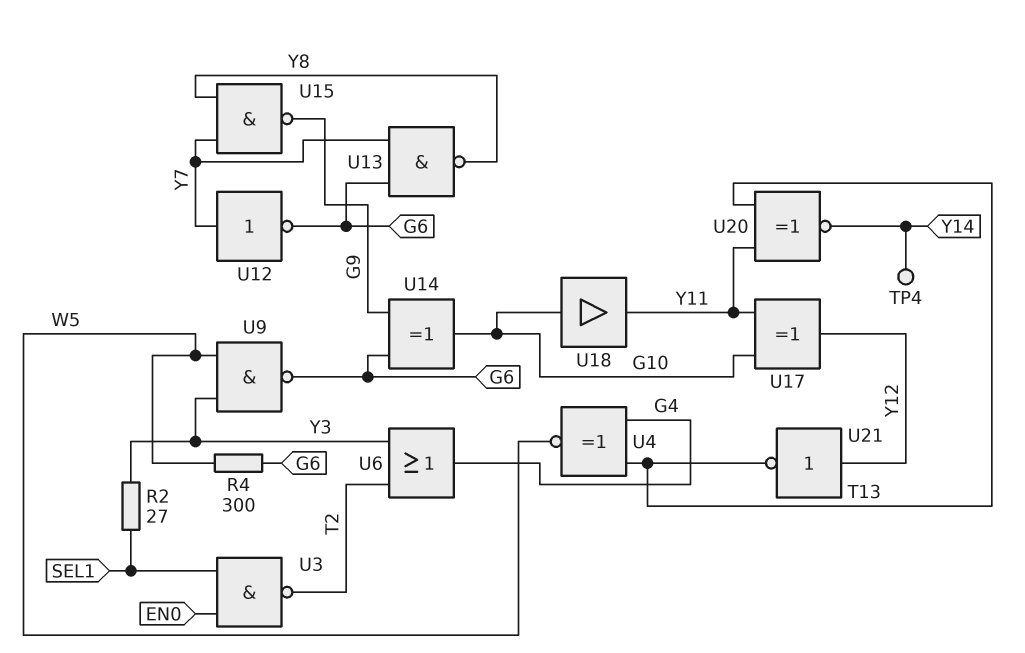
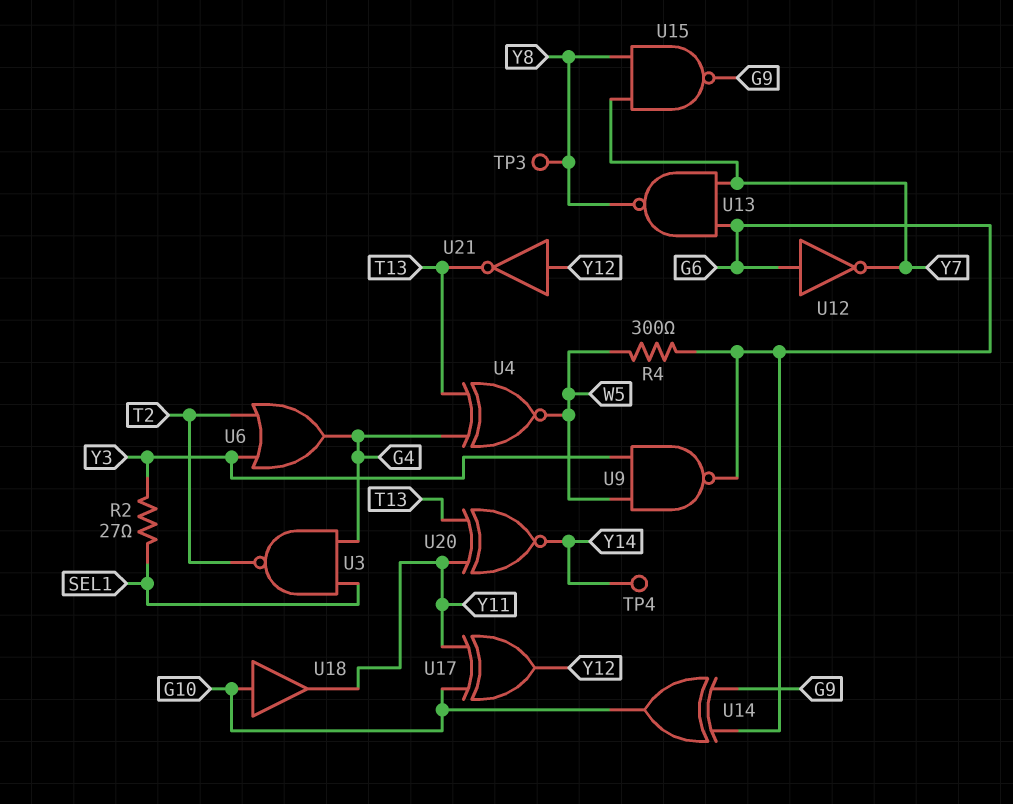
TP3: none -> test point (Y8)
U3: NAND (in EN0, in SEL1, out T2) -> NAND (in G4, in SEL1, out T2)
U12: NOT (in Y7, out G6) -> NOT (in G6, out Y7)

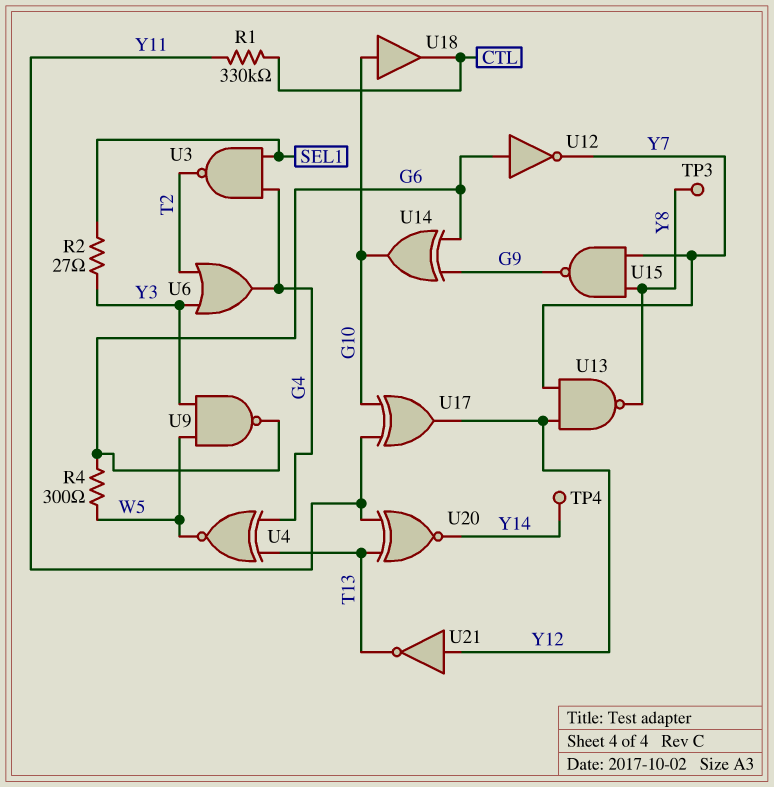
R1: none -> 330k (CTL, Y11)
U13: NAND (in G6, in Y7, out Y8) -> NAND (in Y7, in Y12, out Y8)
U18: buffer (in G10, out Y11) -> buffer (in G10, out CTL)

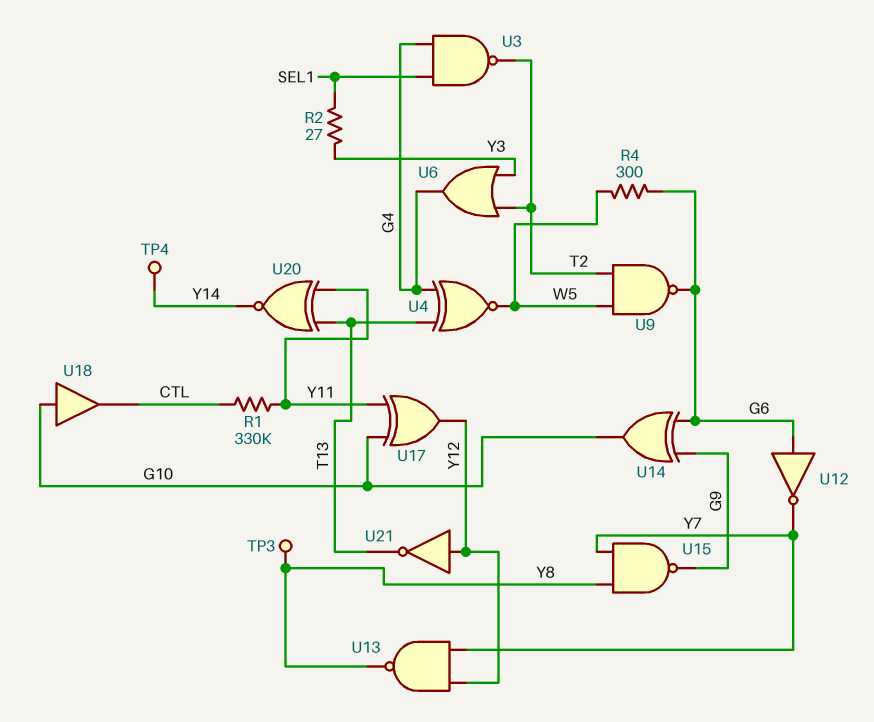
U9: NAND (in W5, in Y3, out G6) -> NAND (in T2, in W5, out G6)

